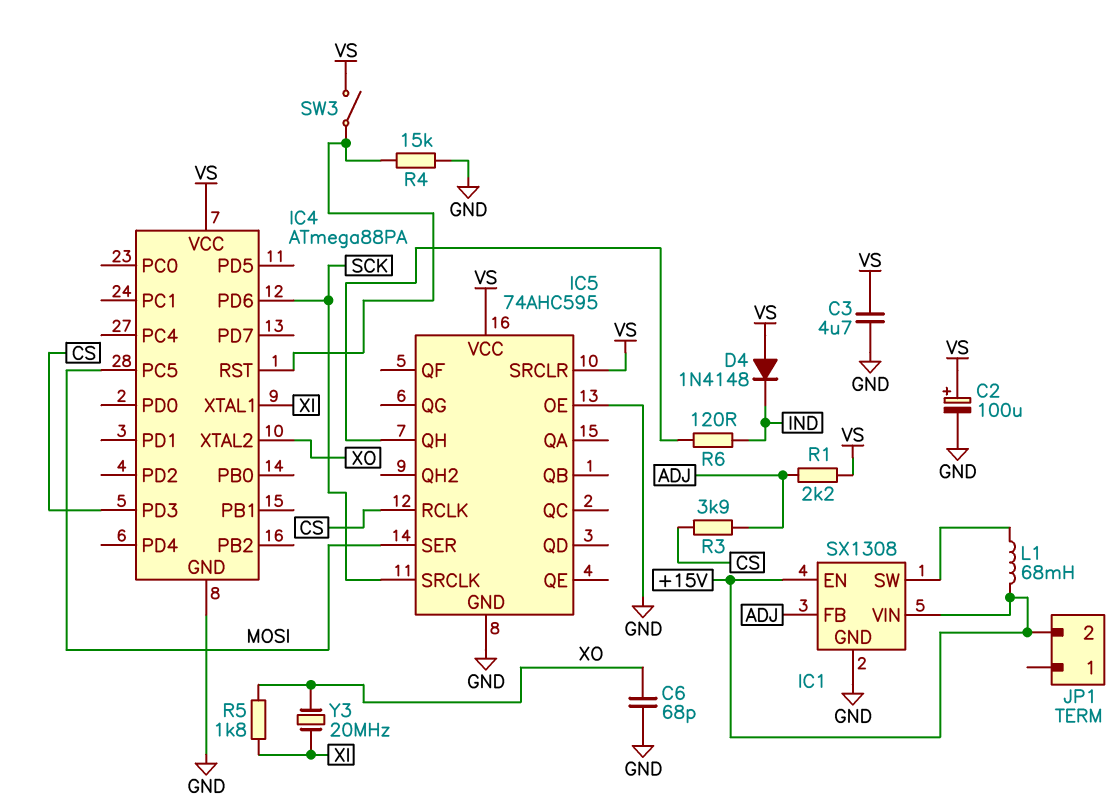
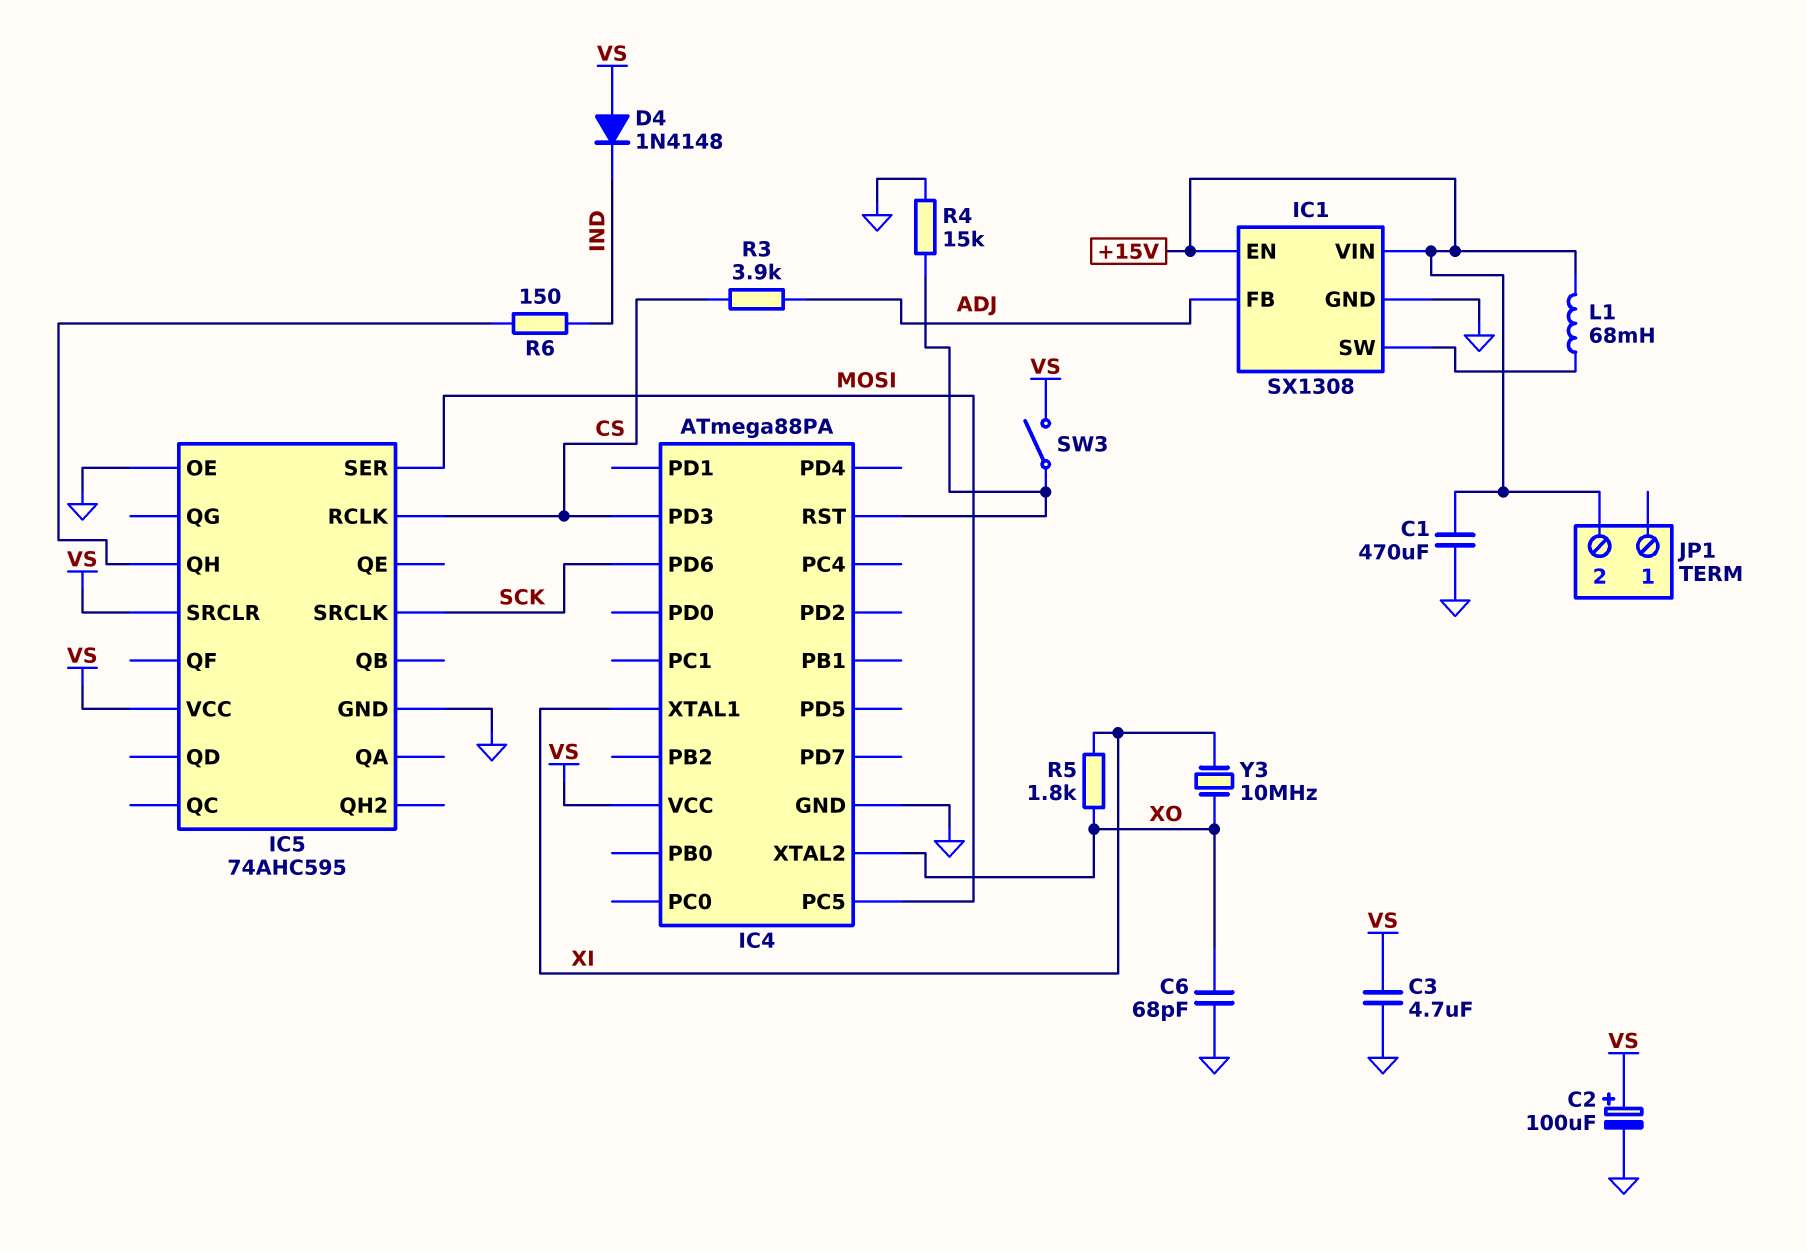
C1: none -> 470uF (+15V, GND)
R1: 2.2k (ADJ, VS) -> none
R6: 120 (IC5/QH, IND) -> 150 (IC5/QH, IND)
Y3: 20MHz (XI, XO) -> 10MHz (XI, XO)

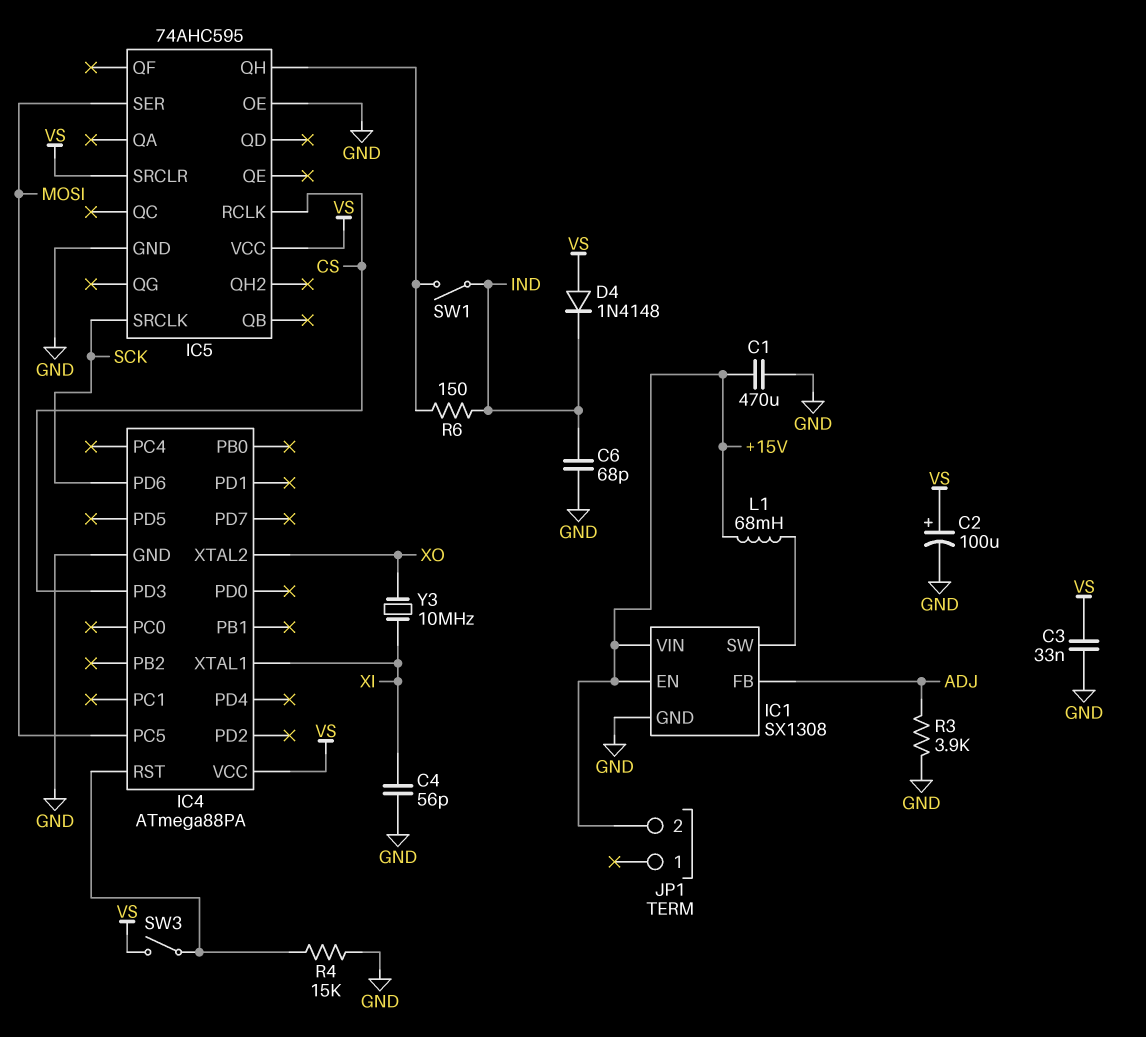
C3: 4.7uF (GND, VS) -> 33nF (GND, VS)
C4: none -> 56pF (GND, XI)
C6: 68pF (GND, XO) -> 68pF (GND, IND)
R3: 3.9k (ADJ, CS) -> 3.9k (ADJ, GND)
R5: 1.8k (XI, XO) -> none
SW1: none -> switch (IC5/QH, IND)

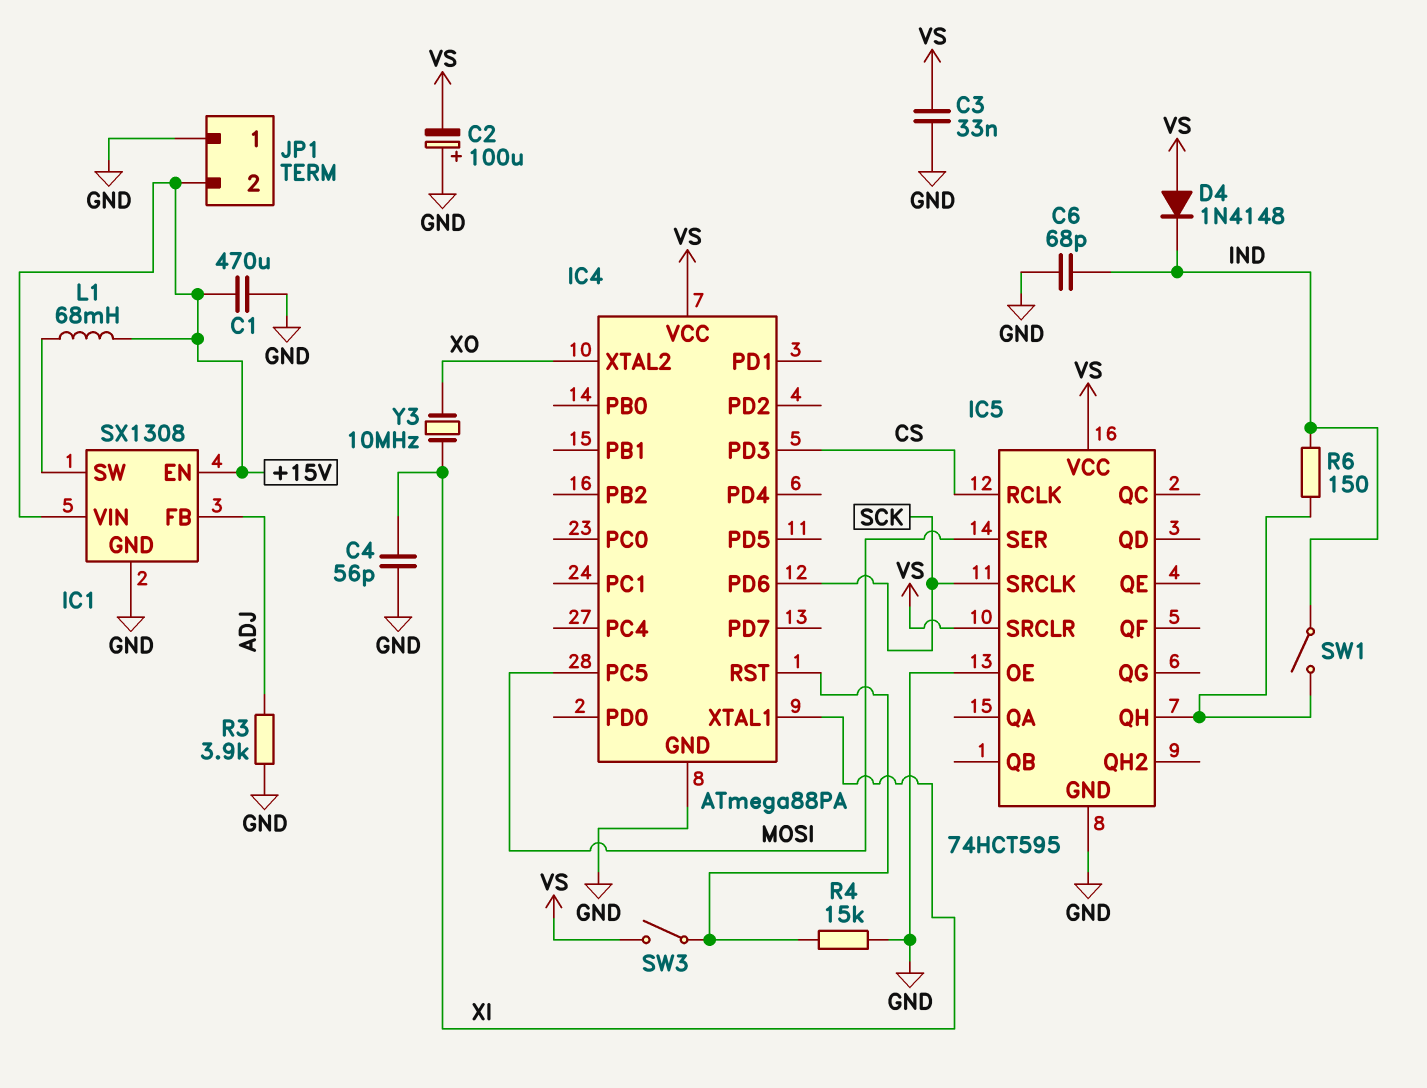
C2: 100uF (plus VS, minus GND) -> 100uF (plus GND, minus VS)
IC5: 74AHC595 -> 74HCT595
JP1 pin 1: none -> GND

